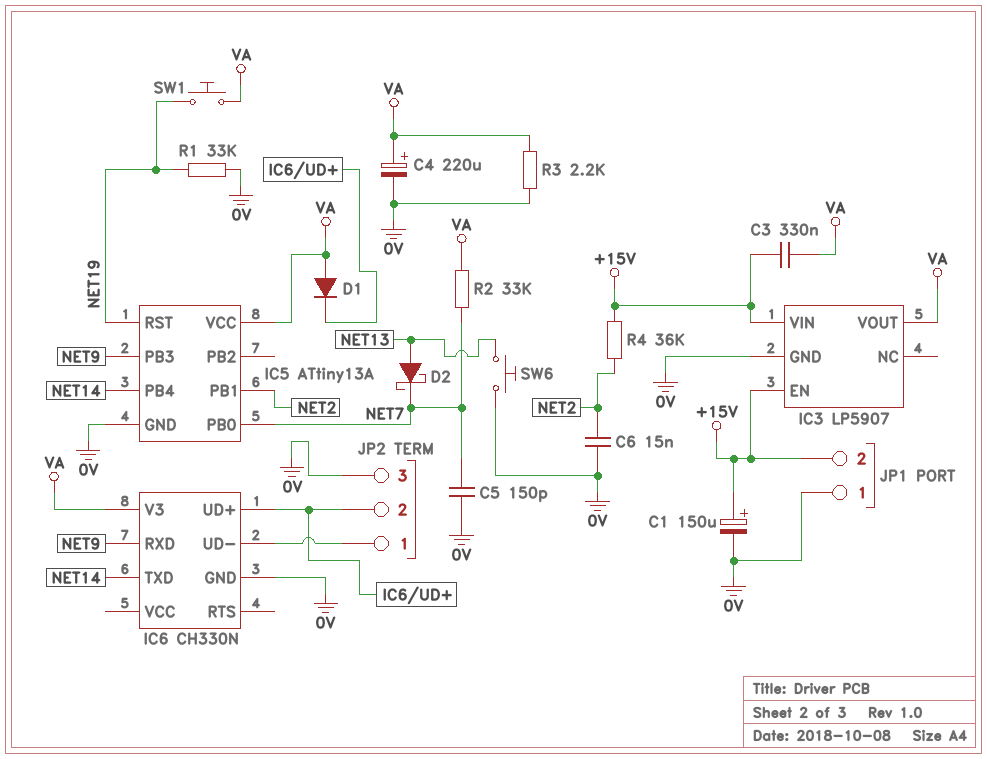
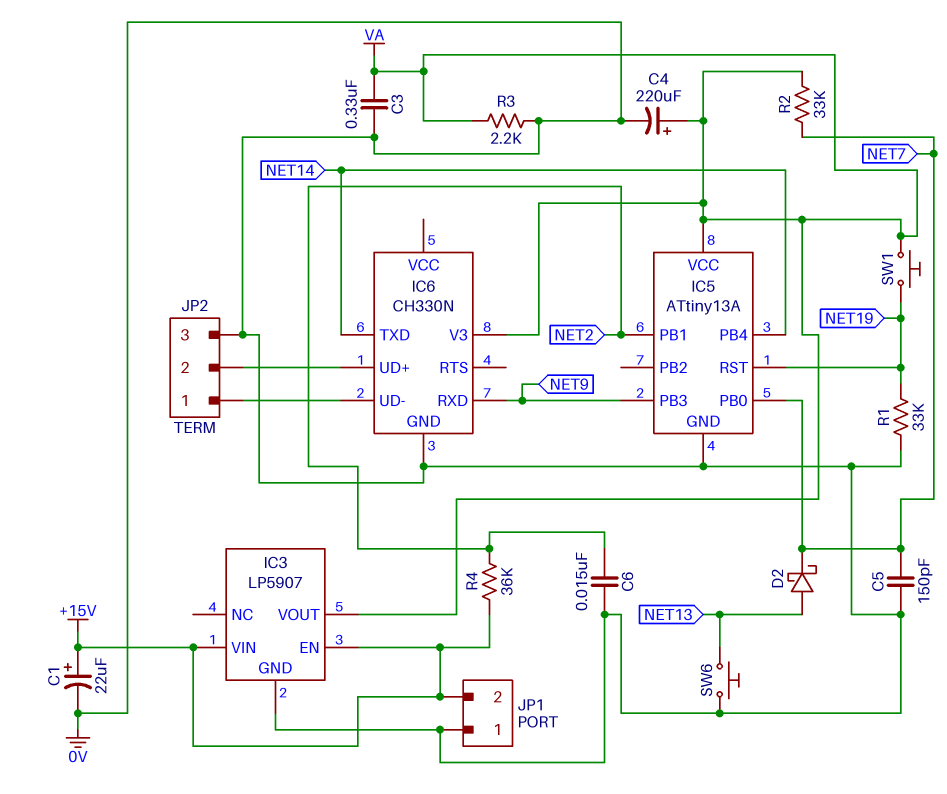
C1: 150uF (plus +15V, minus 0V) -> 22uF (plus +15V, minus 0V)
C3: 330nF (+15V, VA) -> 330nF (0V, VA)
D1: diode (A VA, K IC6/UD+) -> none

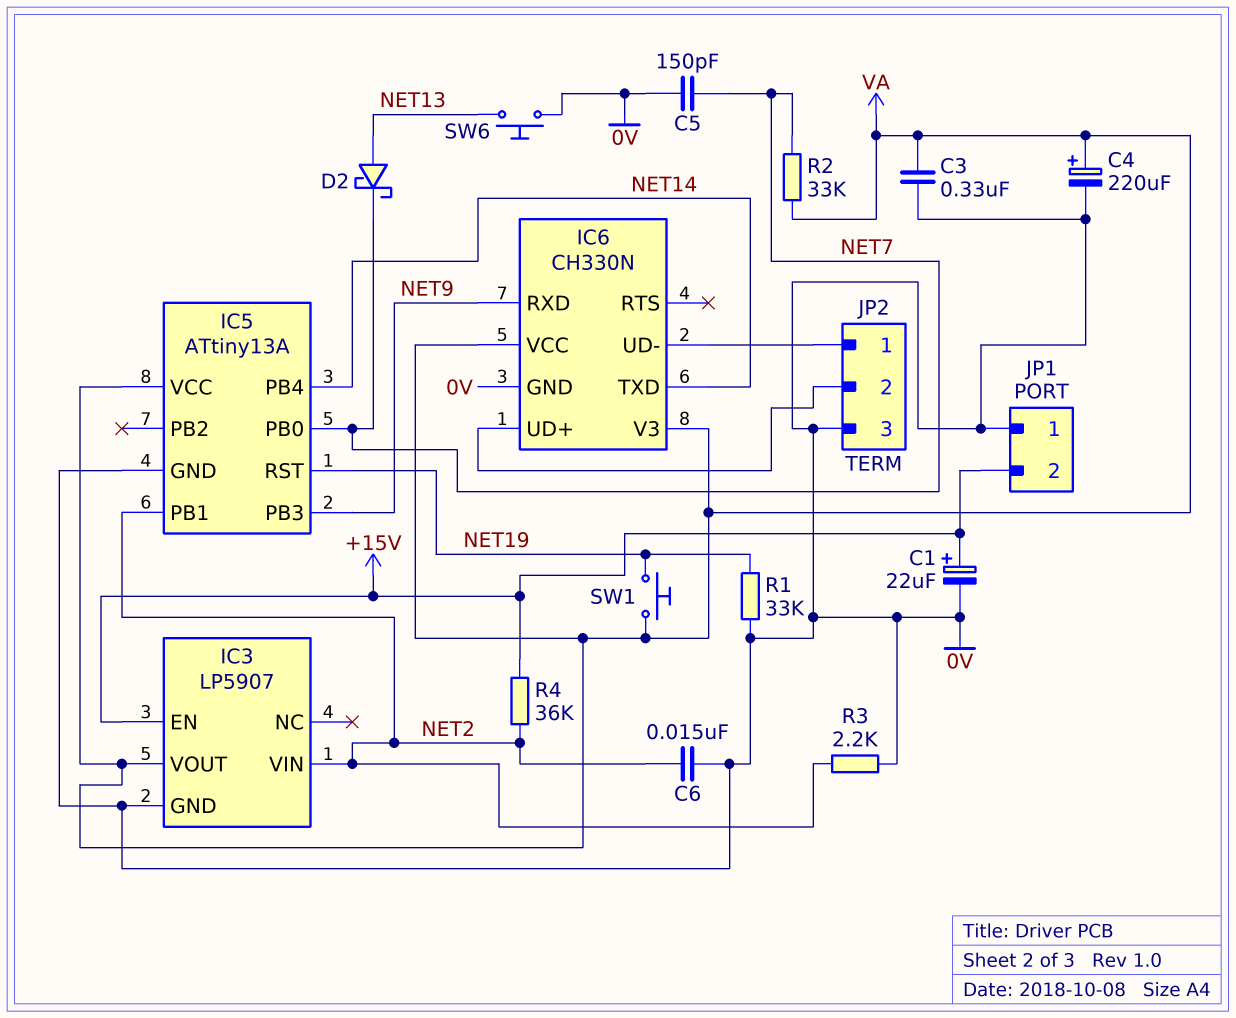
IC3 pin VIN: +15V -> NET2
IC6 pin VCC: none -> VA
R3: 2.2k (0V, VA) -> 2.2k (0V, NET2)

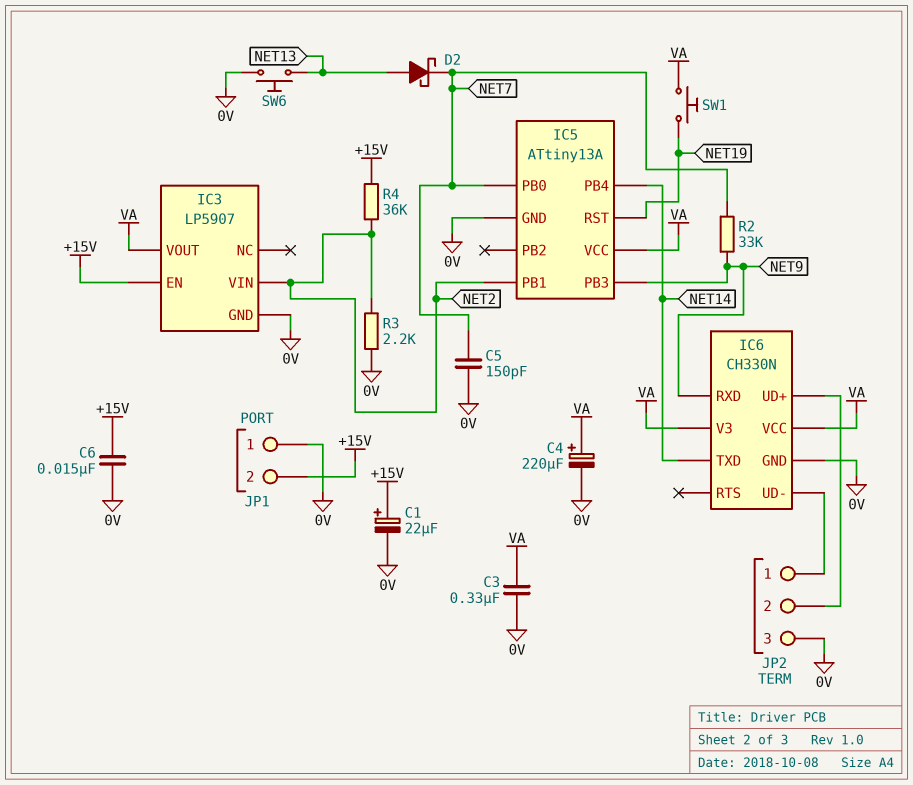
C6: 15nF (0V, NET2) -> 15nF (+15V, 0V)
R1: 33k (0V, NET19) -> none
R2: 33k (NET7, VA) -> 33k (NET7, NET9)

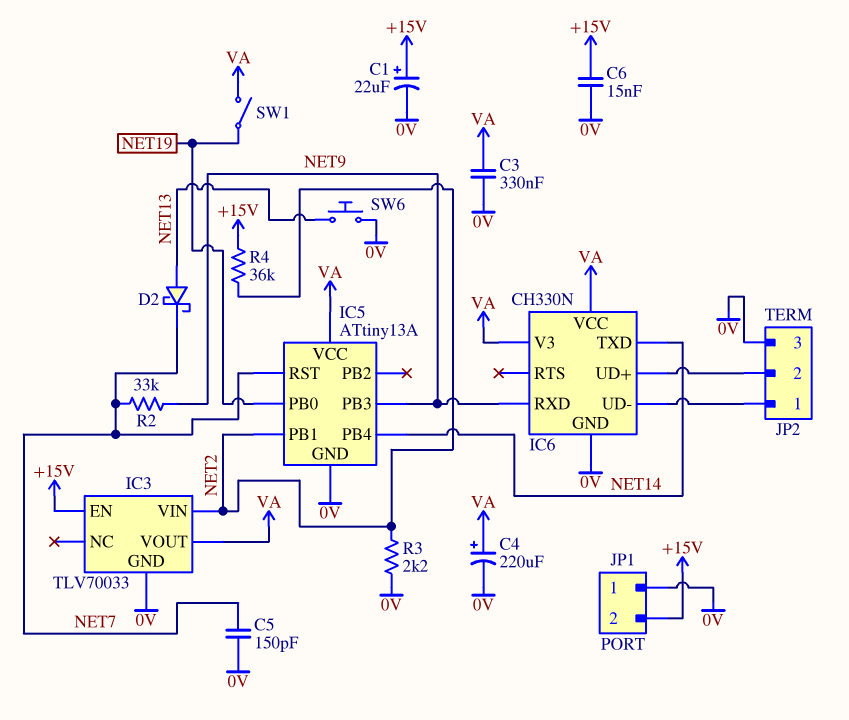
IC3: LP5907 -> TLV70033
IC5 pin PB0: NET7 -> NET19
IC5 pin RST: NET19 -> NET7
SW1: button (NET19, VA) -> switch (NET19, VA)

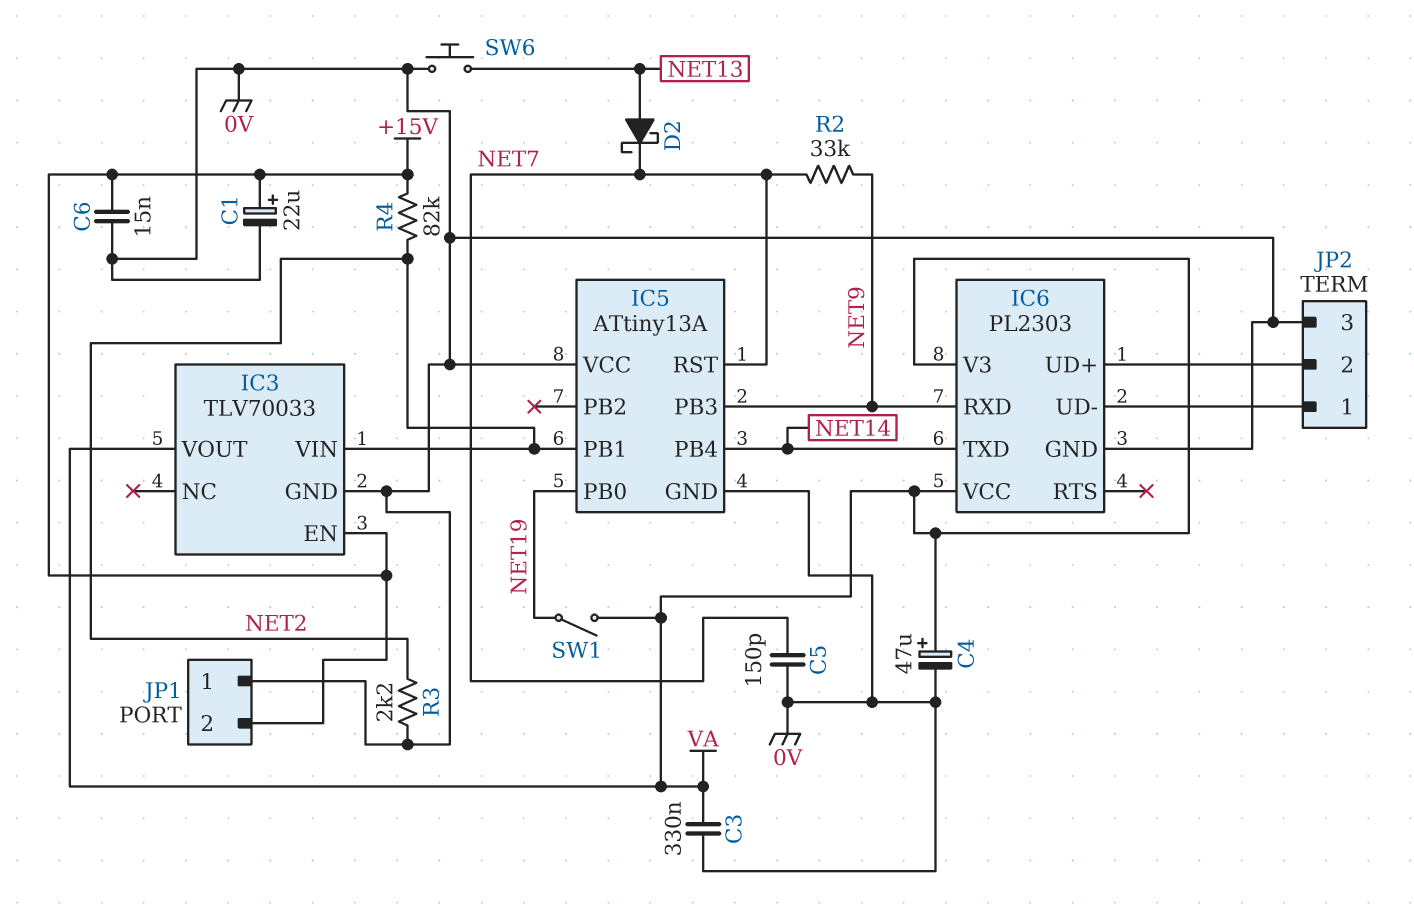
C4: 220uF (plus VA, minus 0V) -> 47uF (plus VA, minus 0V)
IC5 pin VCC: VA -> 0V
IC6: CH330N -> PL2303
R4: 36k (+15V, NET2) -> 82k (+15V, NET2)

